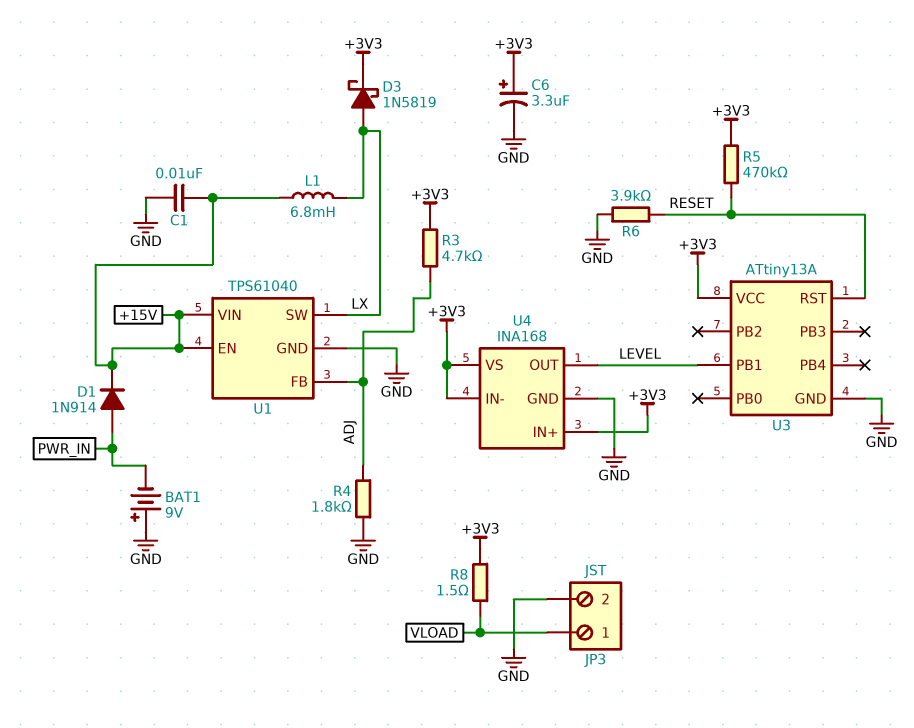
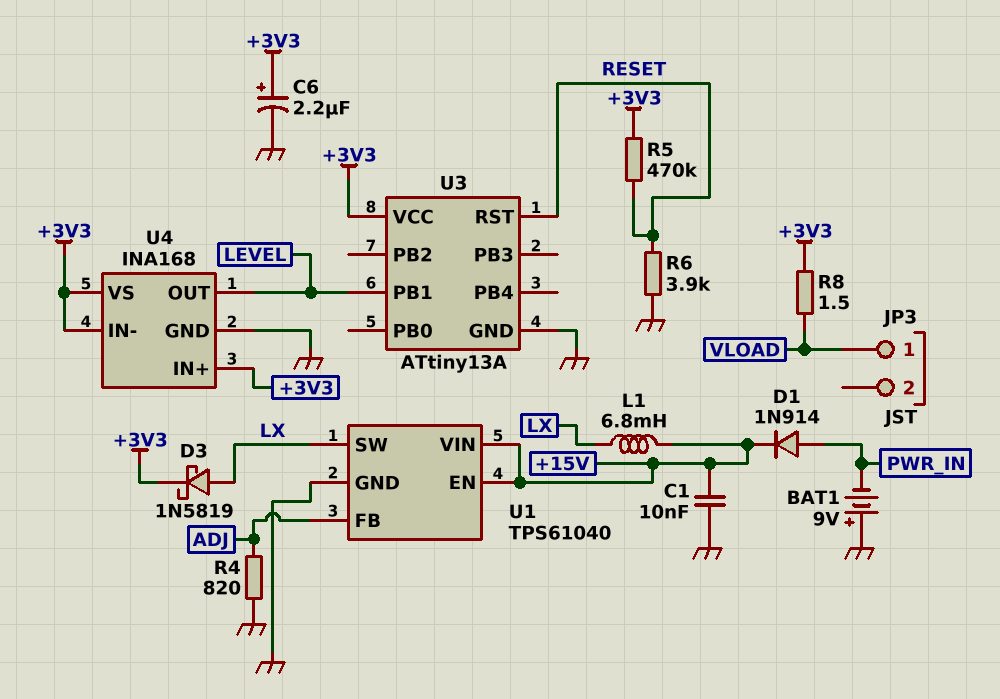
C6: 3.3uF (plus +3V3, minus GND) -> 2.2uF (plus +3V3, minus GND)
JP3 pin 2: GND -> none
R3: 4.7k (+3V3, ADJ) -> none
R4: 1.8k (ADJ, GND) -> 820 (ADJ, GND)

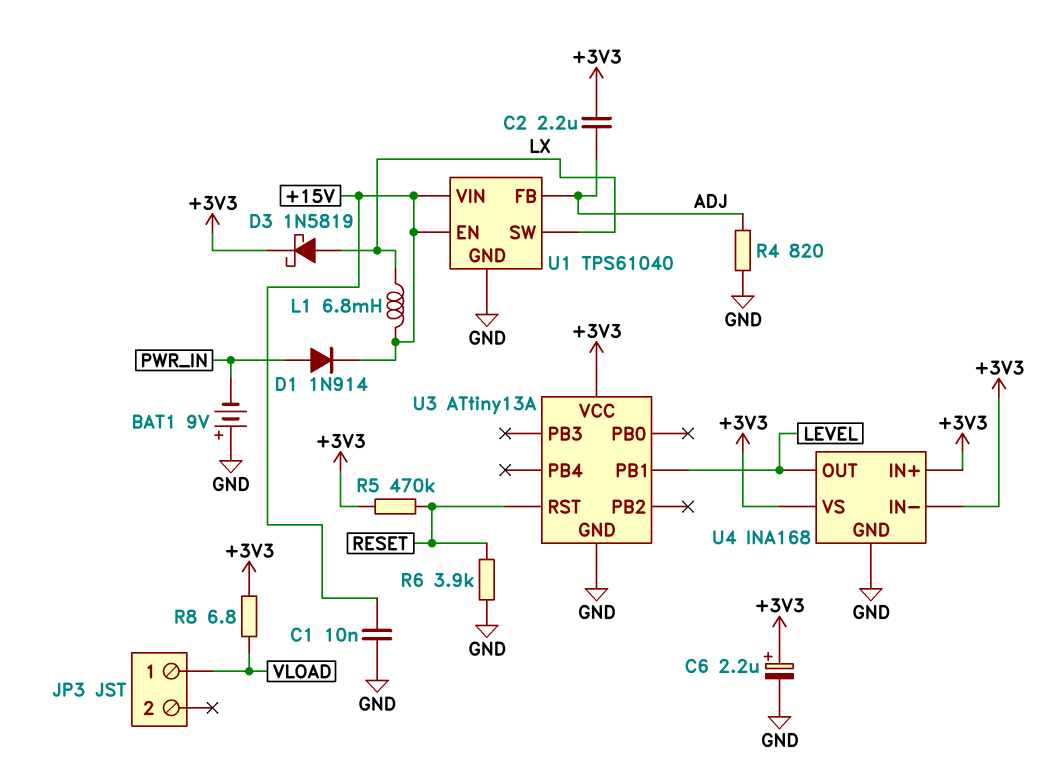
C2: none -> 2.2uF (+3V3, ADJ)
R8: 1.5 (+3V3, VLOAD) -> 6.8 (+3V3, VLOAD)

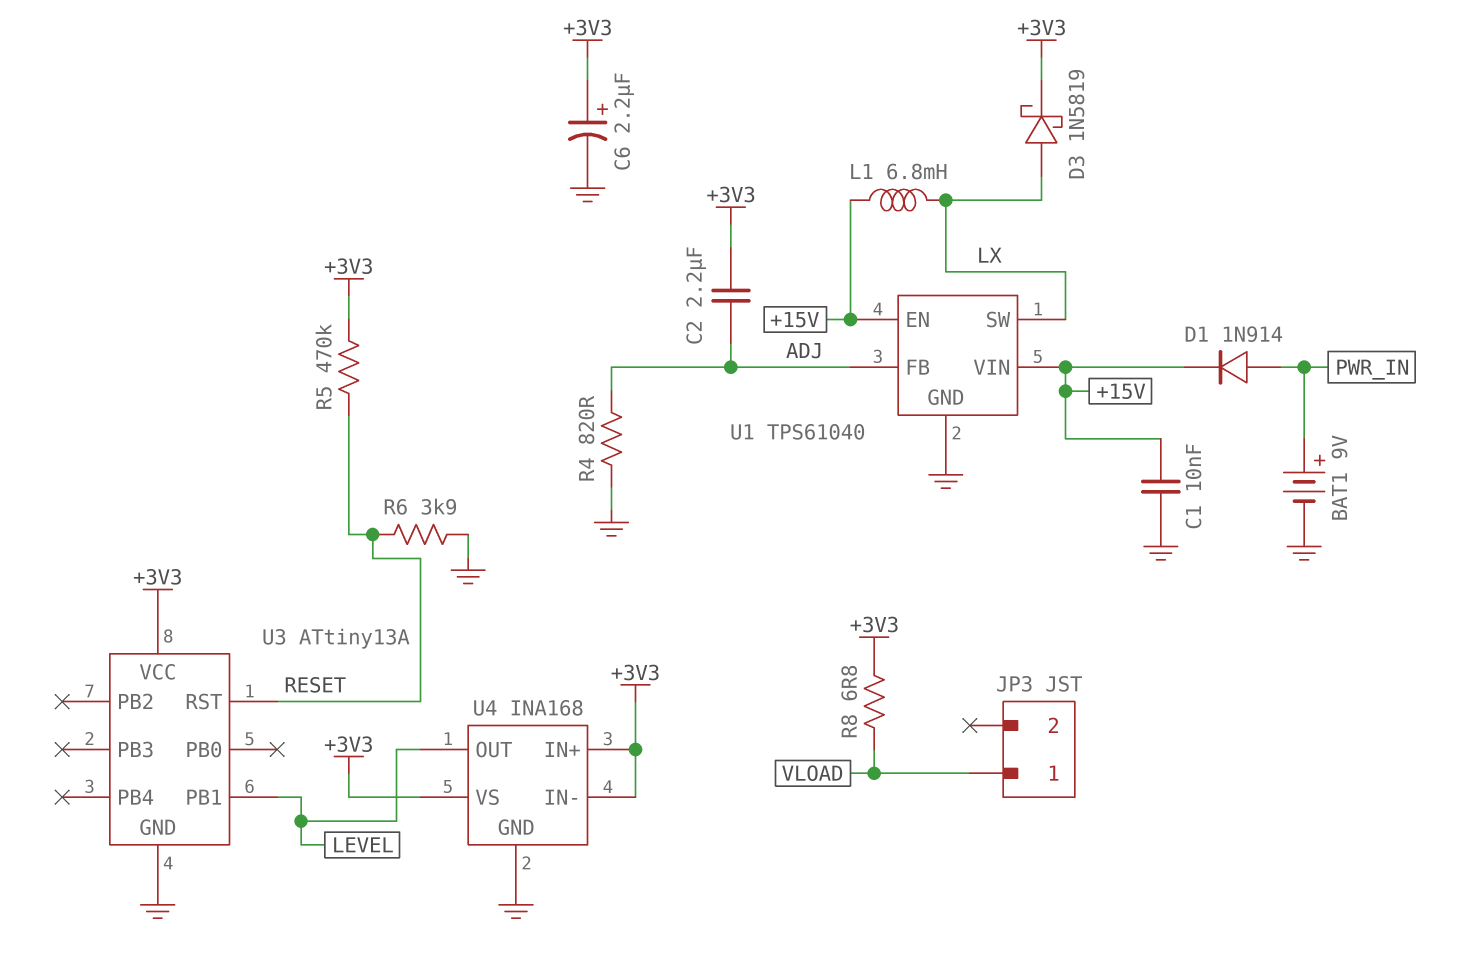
BAT1: 9V (plus GND, minus PWR_IN) -> 9V (plus PWR_IN, minus GND)

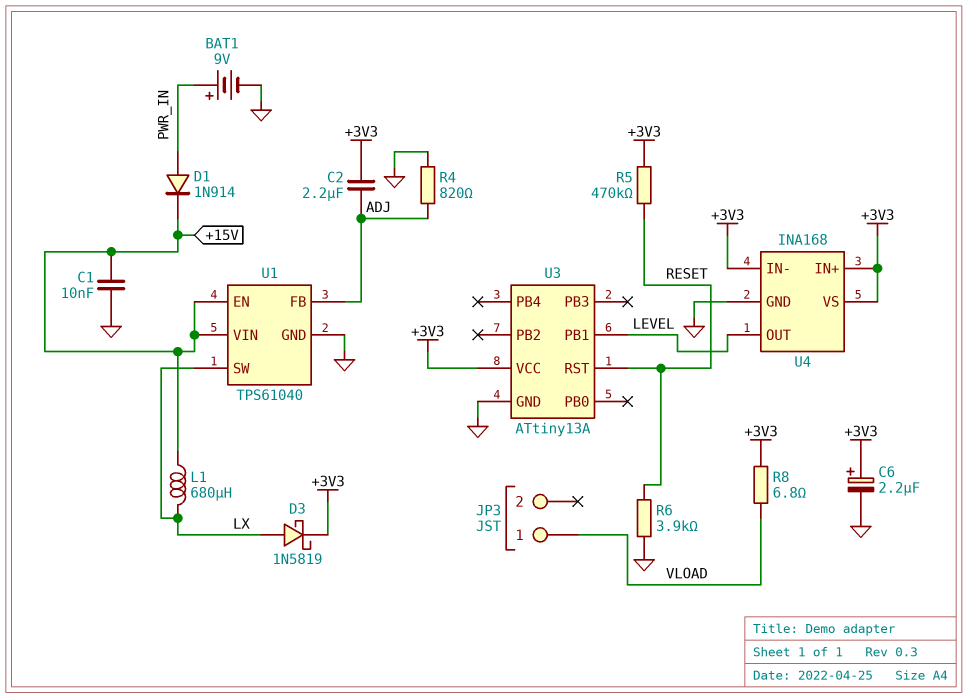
L1: 6.8mH (+15V, LX) -> 680uH (+15V, LX)

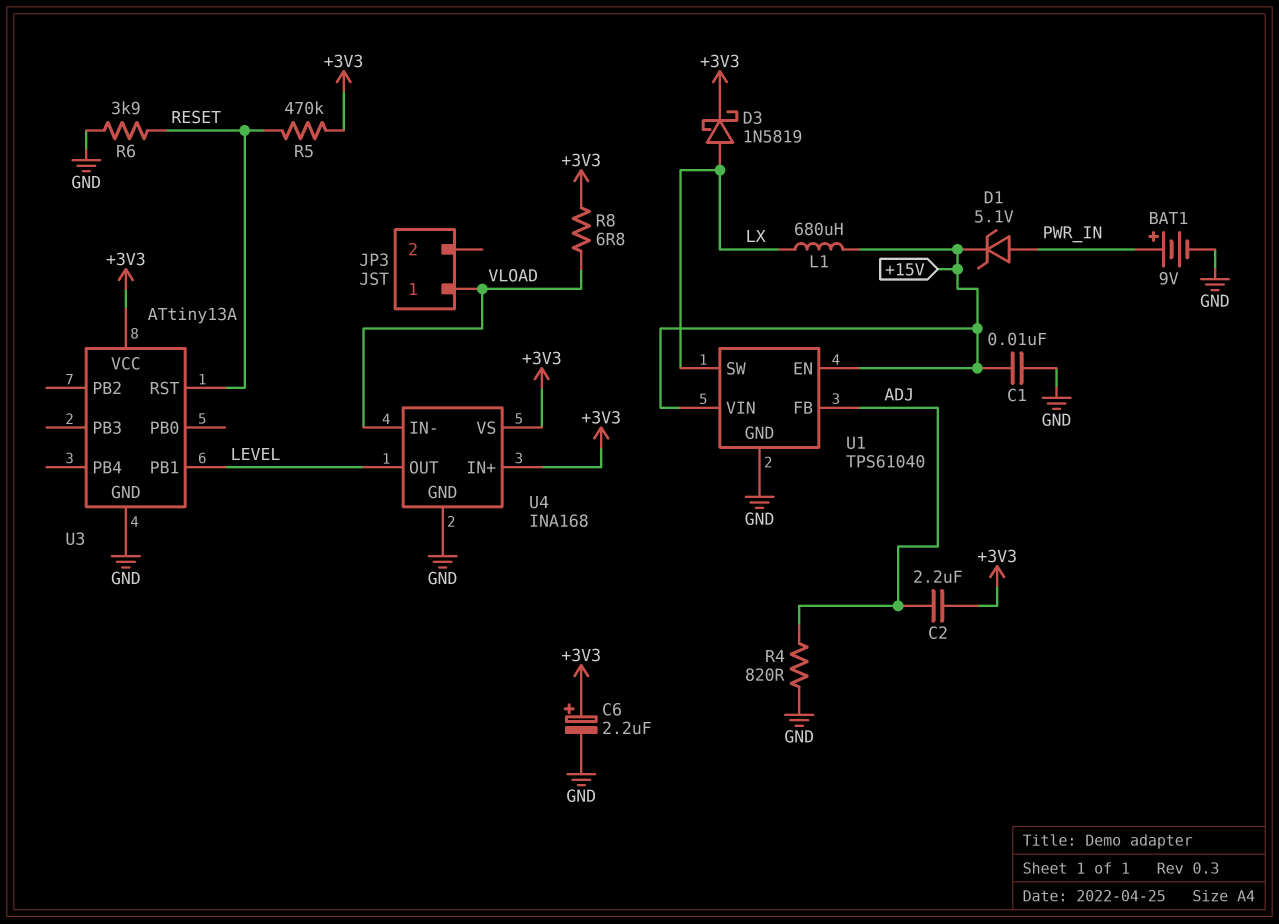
D1: diode 1N914 (A PWR_IN, K +15V) -> zener 5.1V (A PWR_IN, K +15V)
U4 pin IN-: +3V3 -> VLOAD

